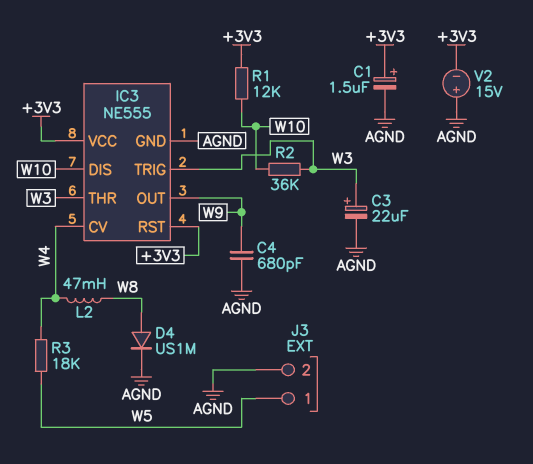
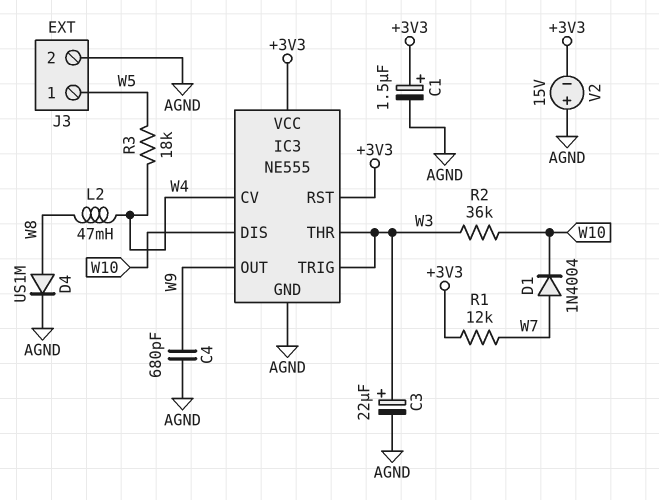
D1: none -> diode 1N4004 (A W7, K W10)
R1: 12k (+3V3, W10) -> 12k (+3V3, W7)

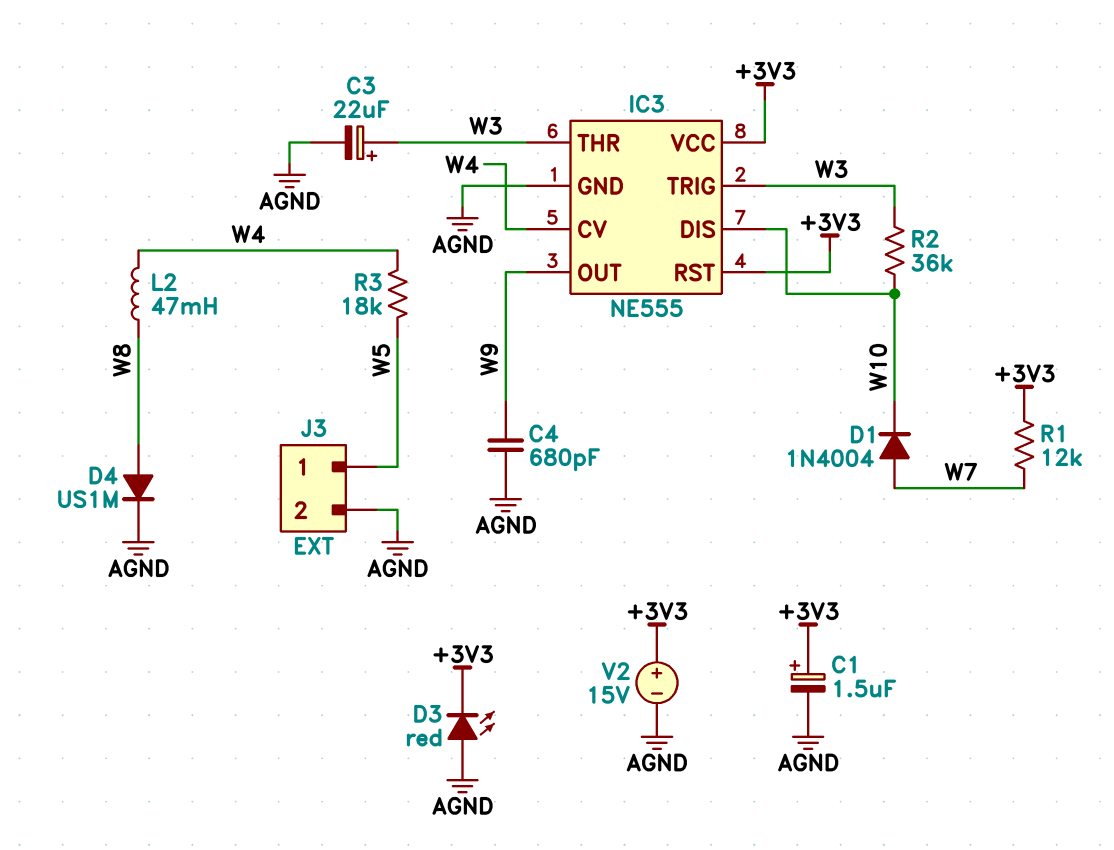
D3: none -> LED red (A AGND, K +3V3)
V2: 15V (plus AGND, minus +3V3) -> 15V (plus +3V3, minus AGND)

